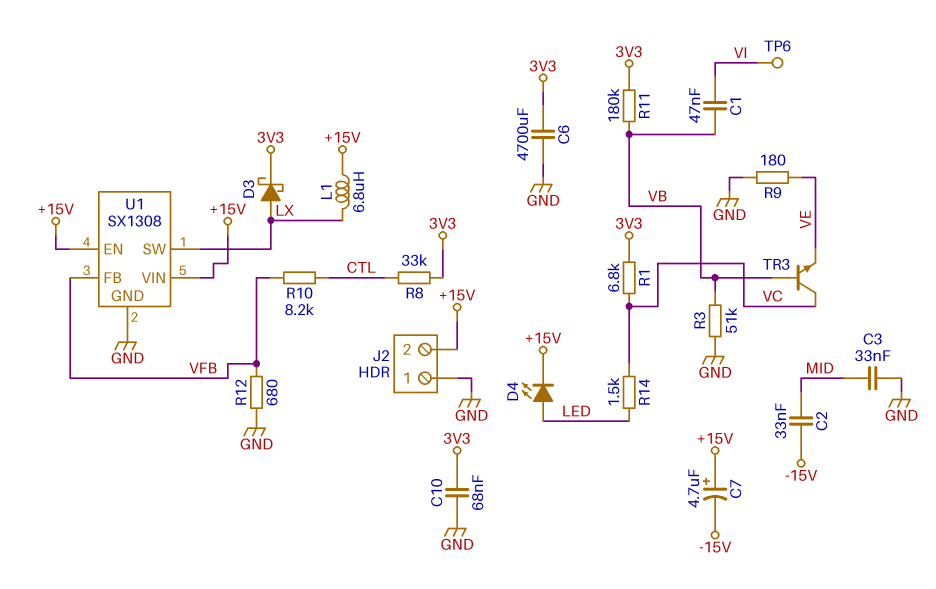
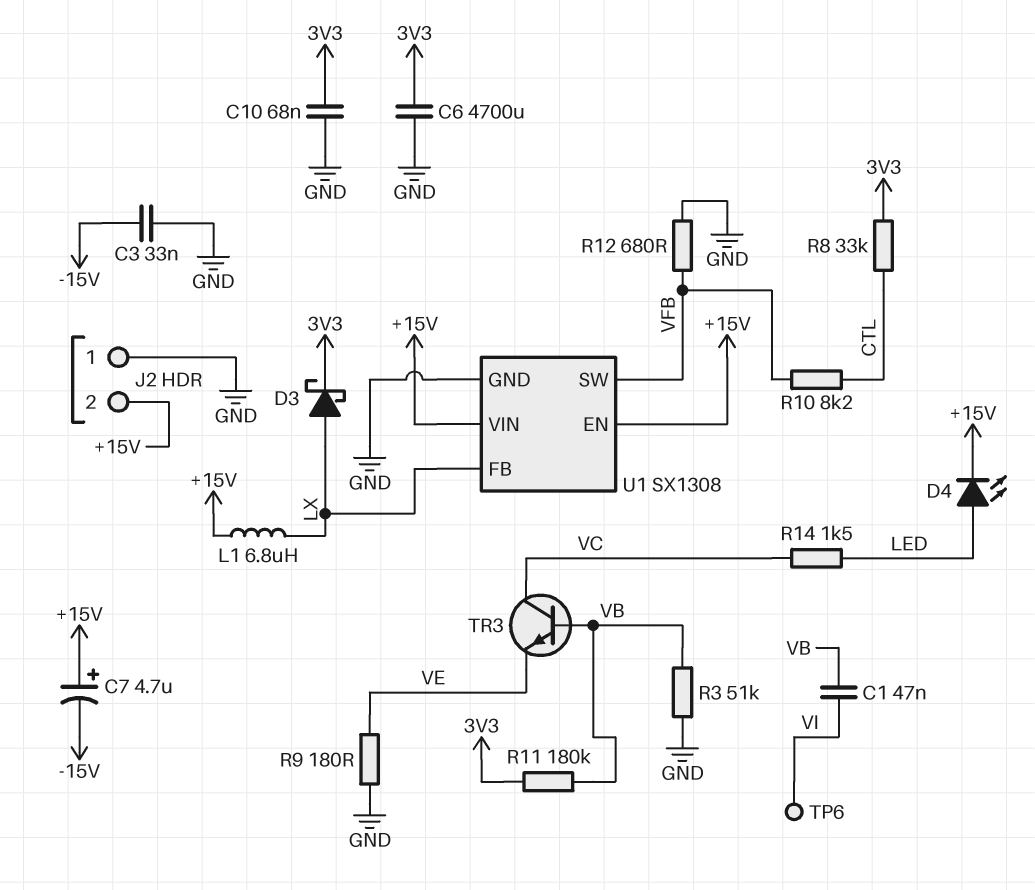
C2: 33nF (-15V, MID) -> none
C3: 33nF (GND, MID) -> 33nF (-15V, GND)
R1: 6.8k (3V3, VC) -> none
U1 pin FB: VFB -> LX
U1 pin SW: LX -> VFB

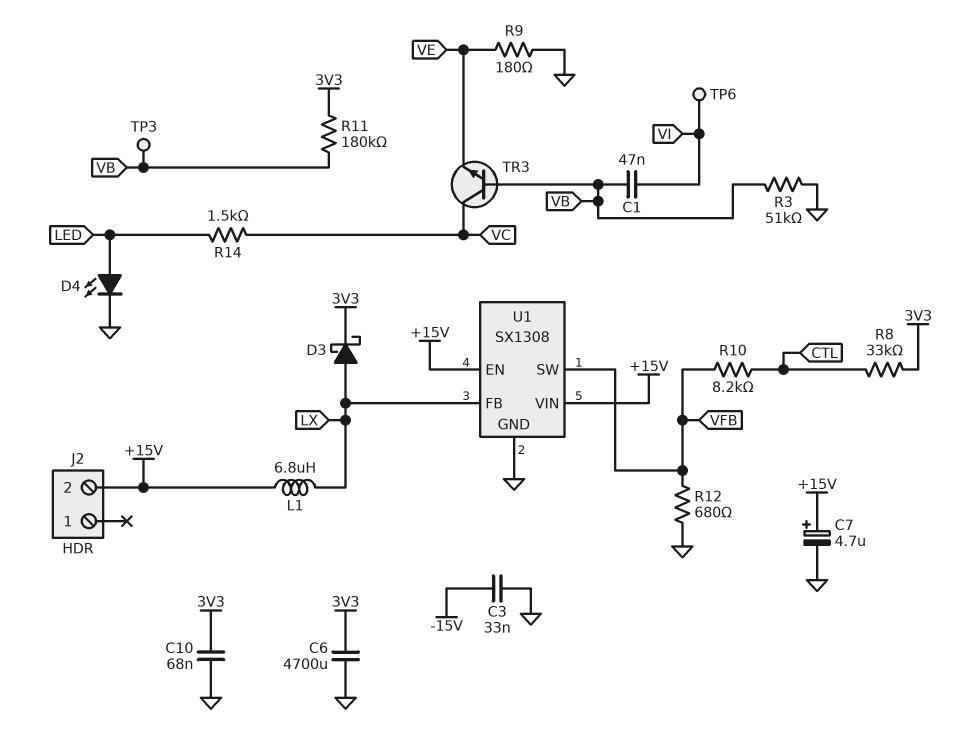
C7: 4.7uF (plus +15V, minus -15V) -> 4.7uF (plus +15V, minus GND)
D4: LED (A LED, K +15V) -> LED (A LED, K GND)
J2 pin 1: GND -> none
TP3: none -> test point (VB)

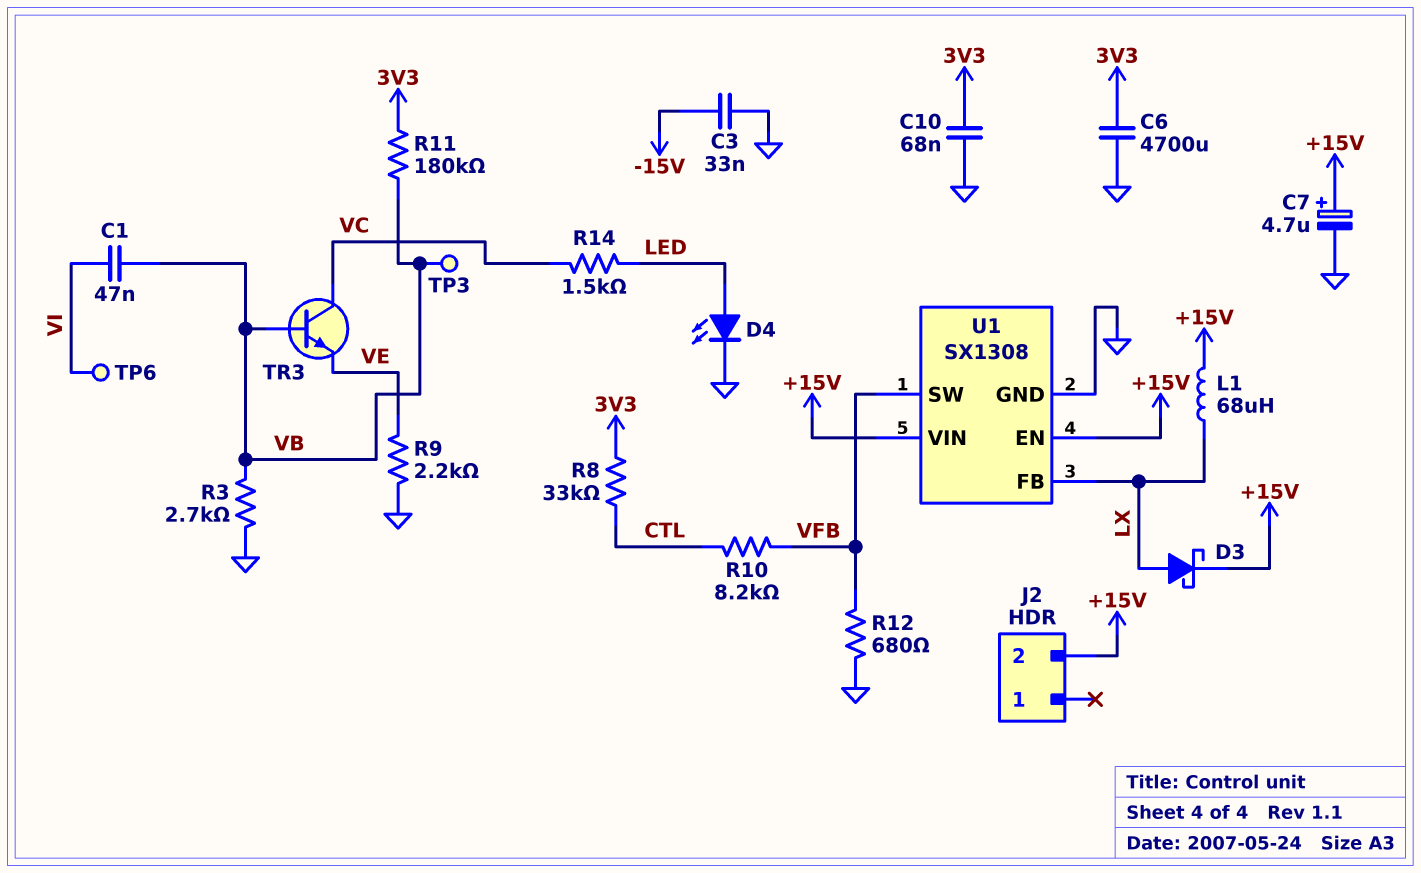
D3: schottky (A LX, K 3V3) -> schottky (A LX, K +15V)
L1: 6.8uH (+15V, LX) -> 68uH (+15V, LX)
R3: 51k (GND, VB) -> 2.7k (GND, VB)
R9: 180 (GND, VE) -> 2.2k (GND, VE)

